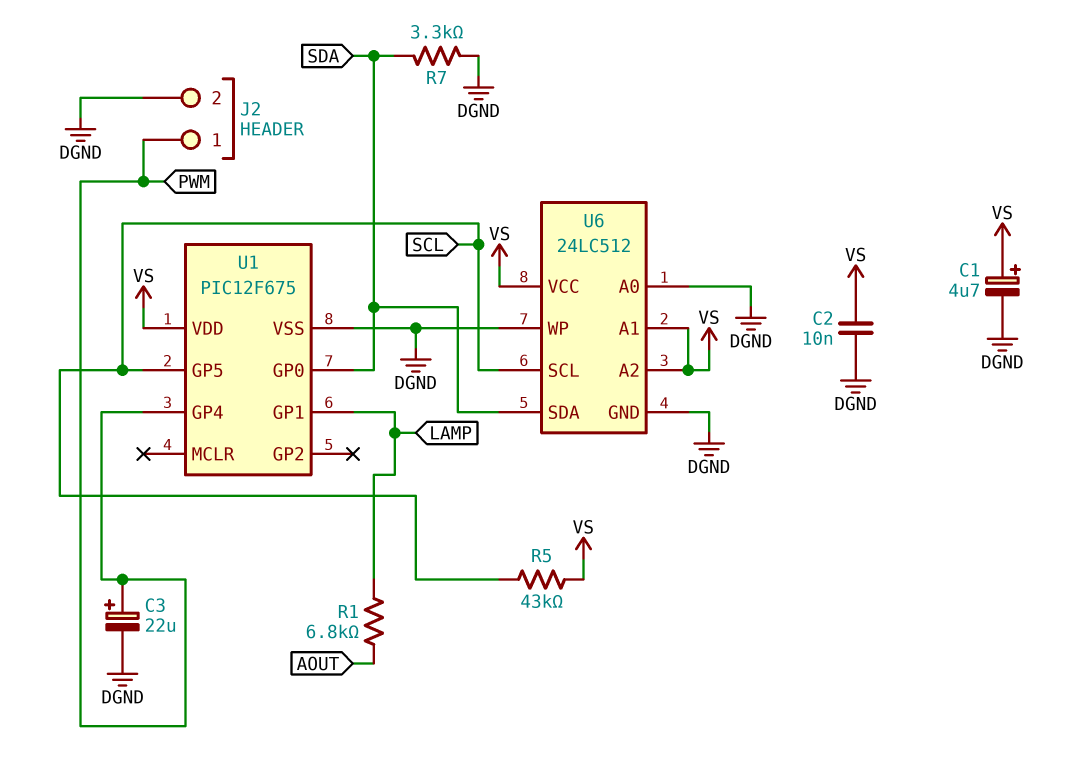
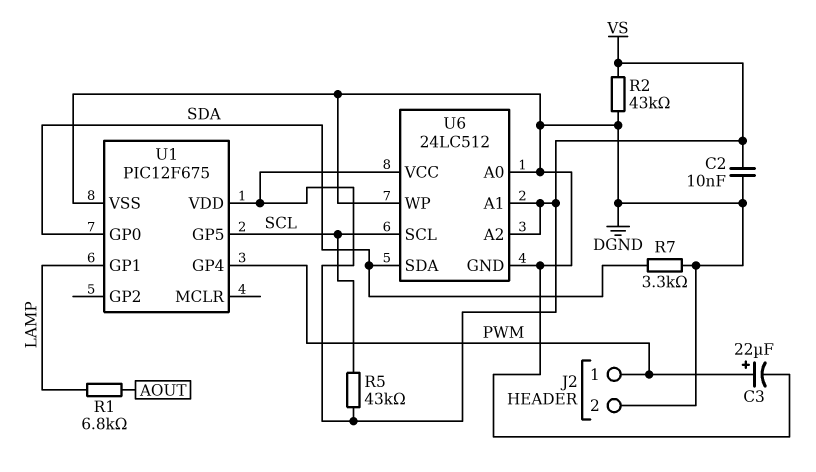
C1: 4.7uF (plus VS, minus DGND) -> none
R2: none -> 43k (DGND, VS)

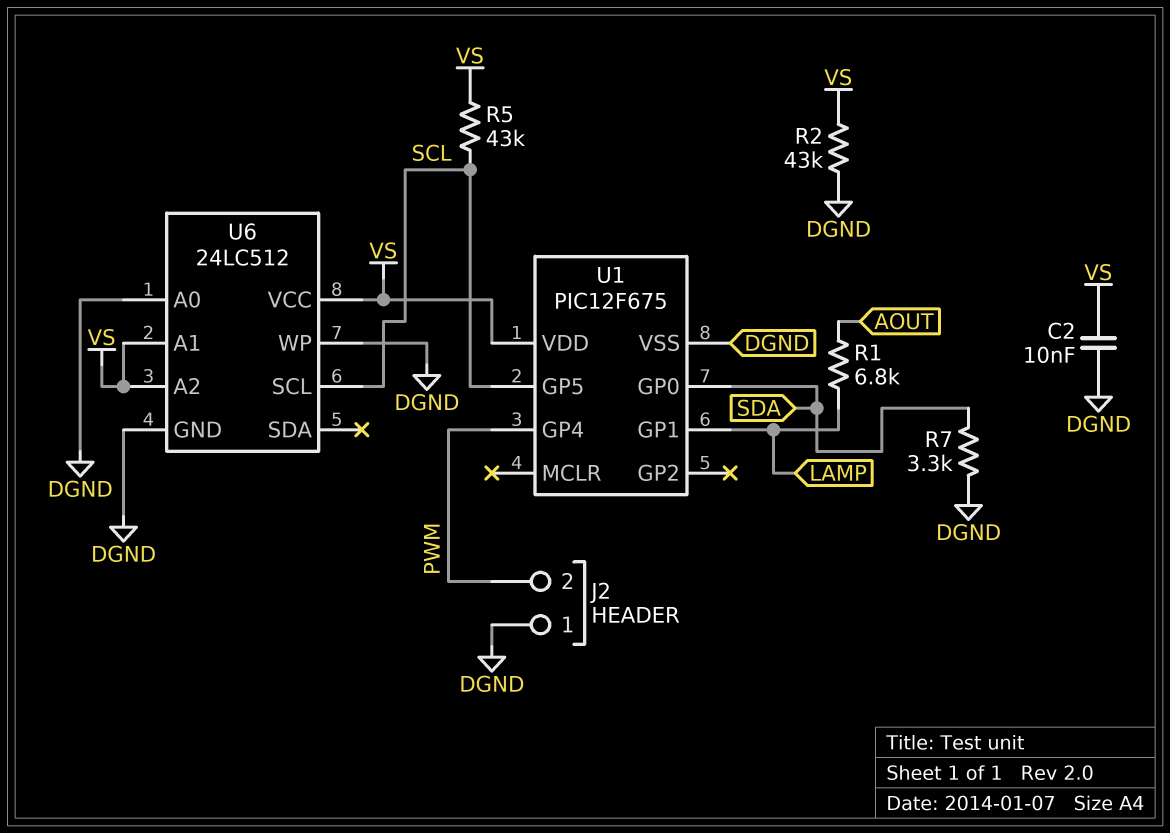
C3: 22uF (plus PWM, minus DGND) -> none
J2 pin 1: PWM -> DGND
J2 pin 2: DGND -> PWM
U6 pin SDA: SDA -> none

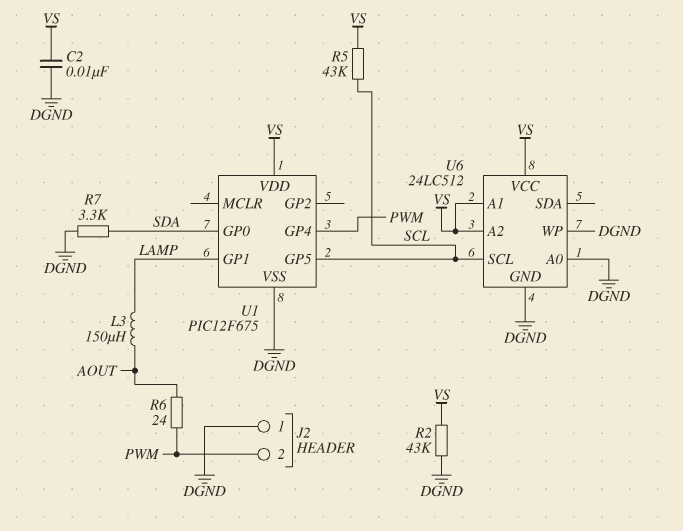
L3: none -> 150uH (AOUT, LAMP)
R1: 6.8k (AOUT, LAMP) -> none
R6: none -> 24 (AOUT, PWM)

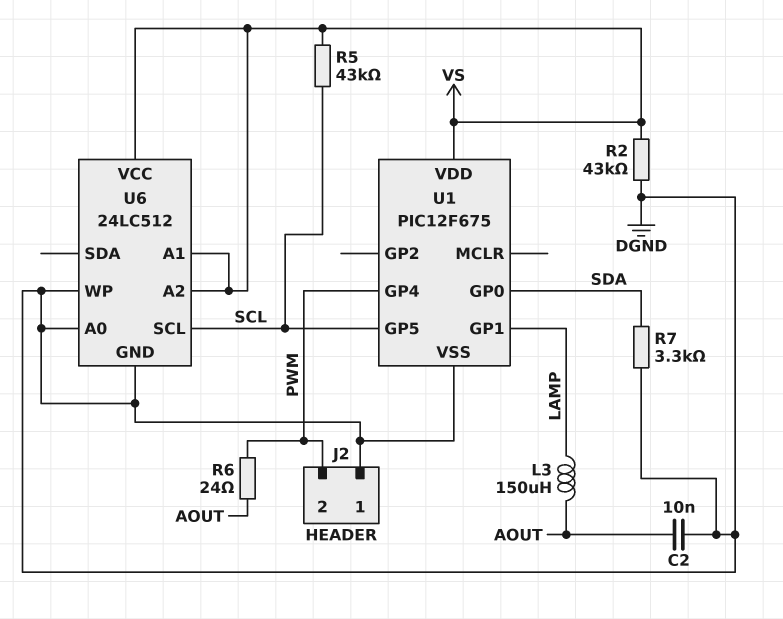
C2: 10nF (DGND, VS) -> 10nF (AOUT, DGND)

